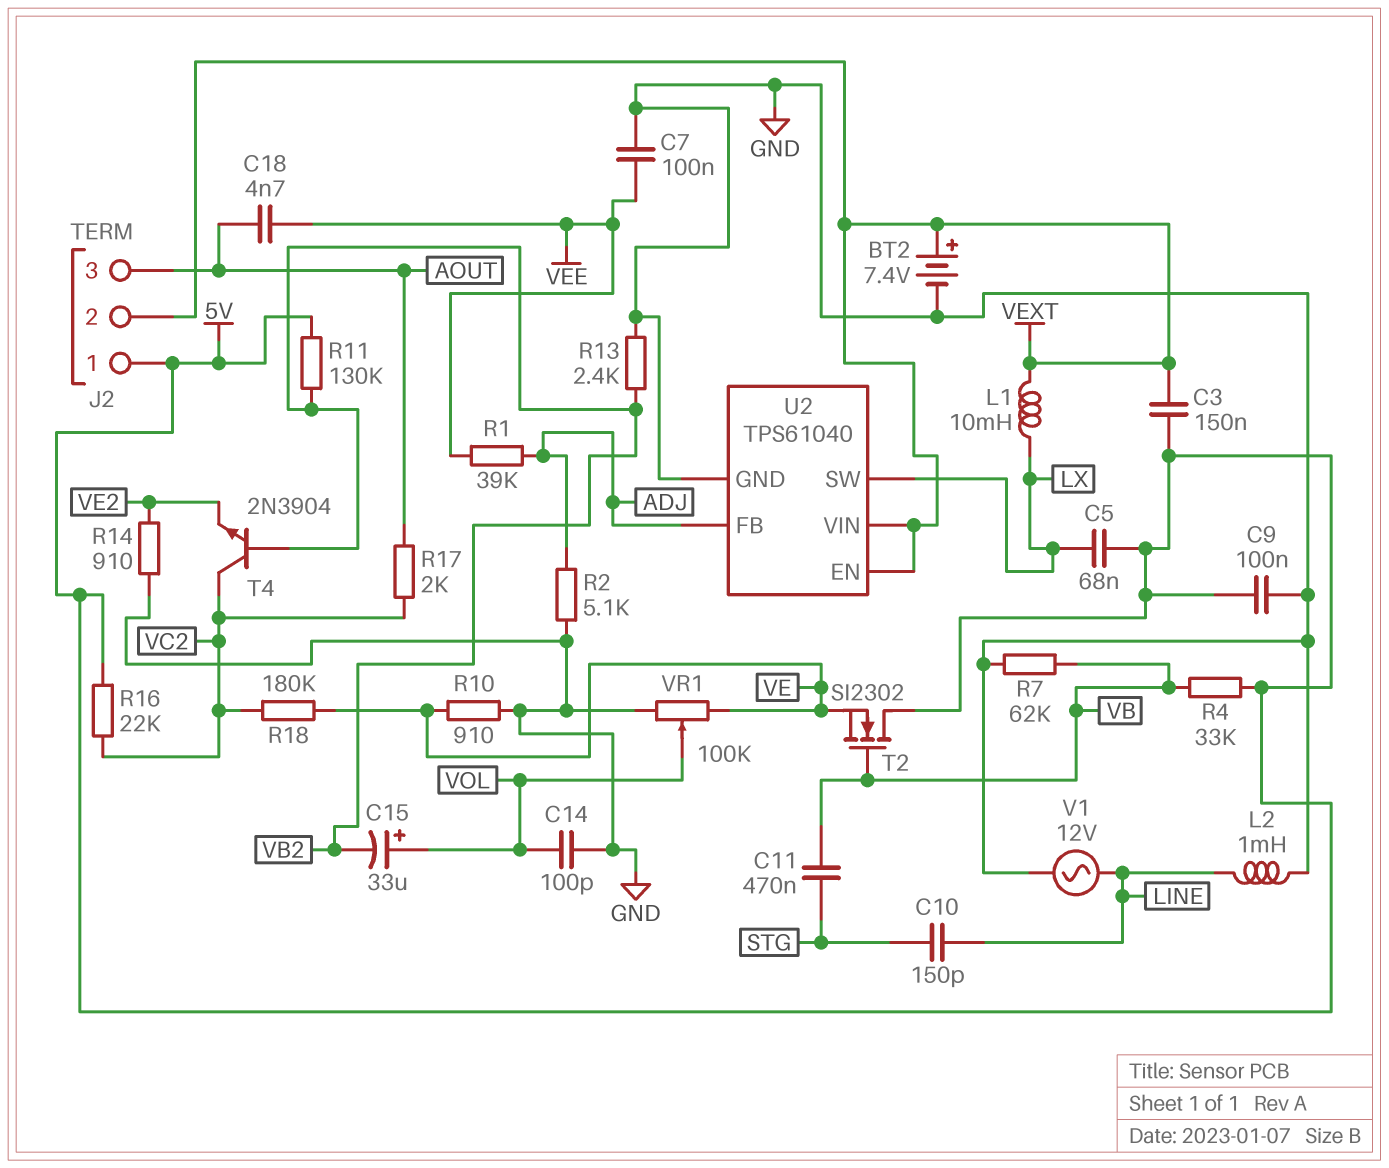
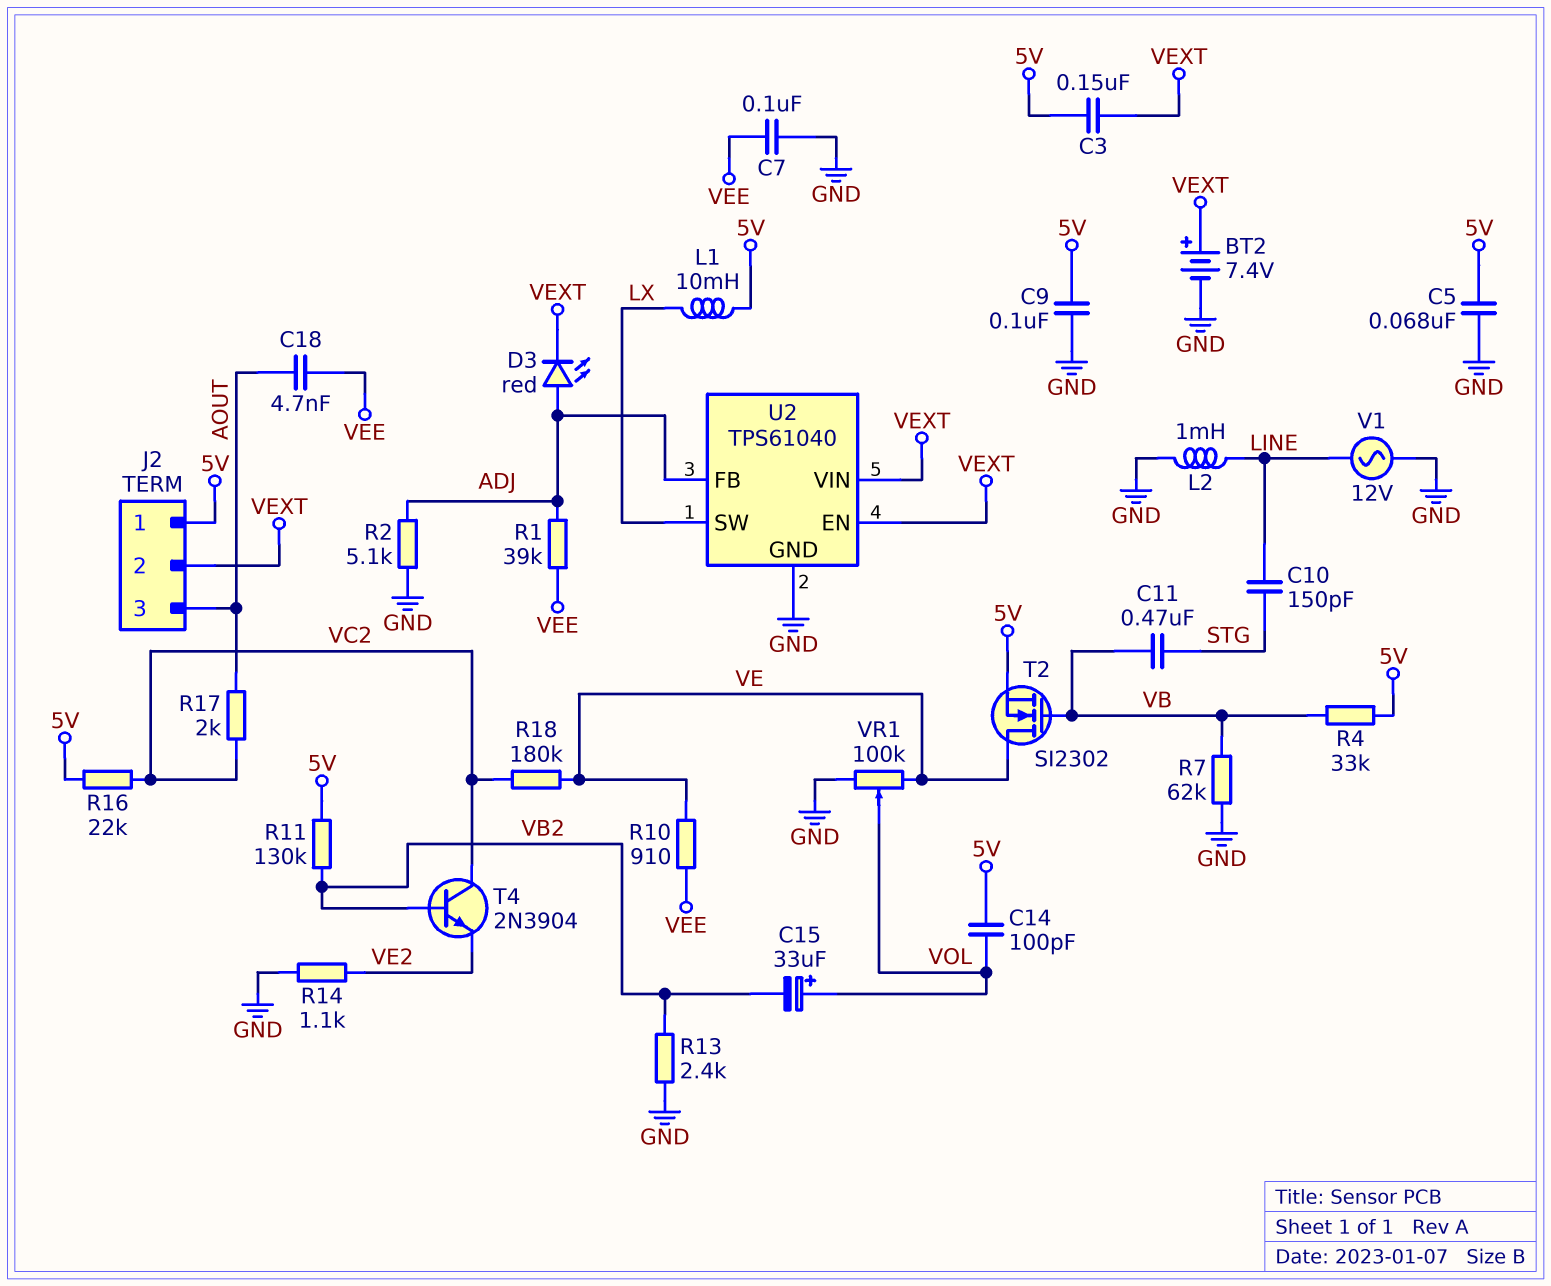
C5: 68nF (5V, LX) -> 68nF (5V, GND)
C14: 100pF (GND, VOL) -> 100pF (5V, VOL)
D3: none -> LED red (A ADJ, K VEXT)
L1: 10mH (LX, VEXT) -> 10mH (5V, LX)
R10: 910 (GND, VE) -> 910 (VE, VEE)
R14: 910 (GND, VE2) -> 1.1k (GND, VE2)
T2: NMOS SI2302 (G VB, D 5V, S VE) -> NMOS SI2302 (G VB, D VE, S 5V)

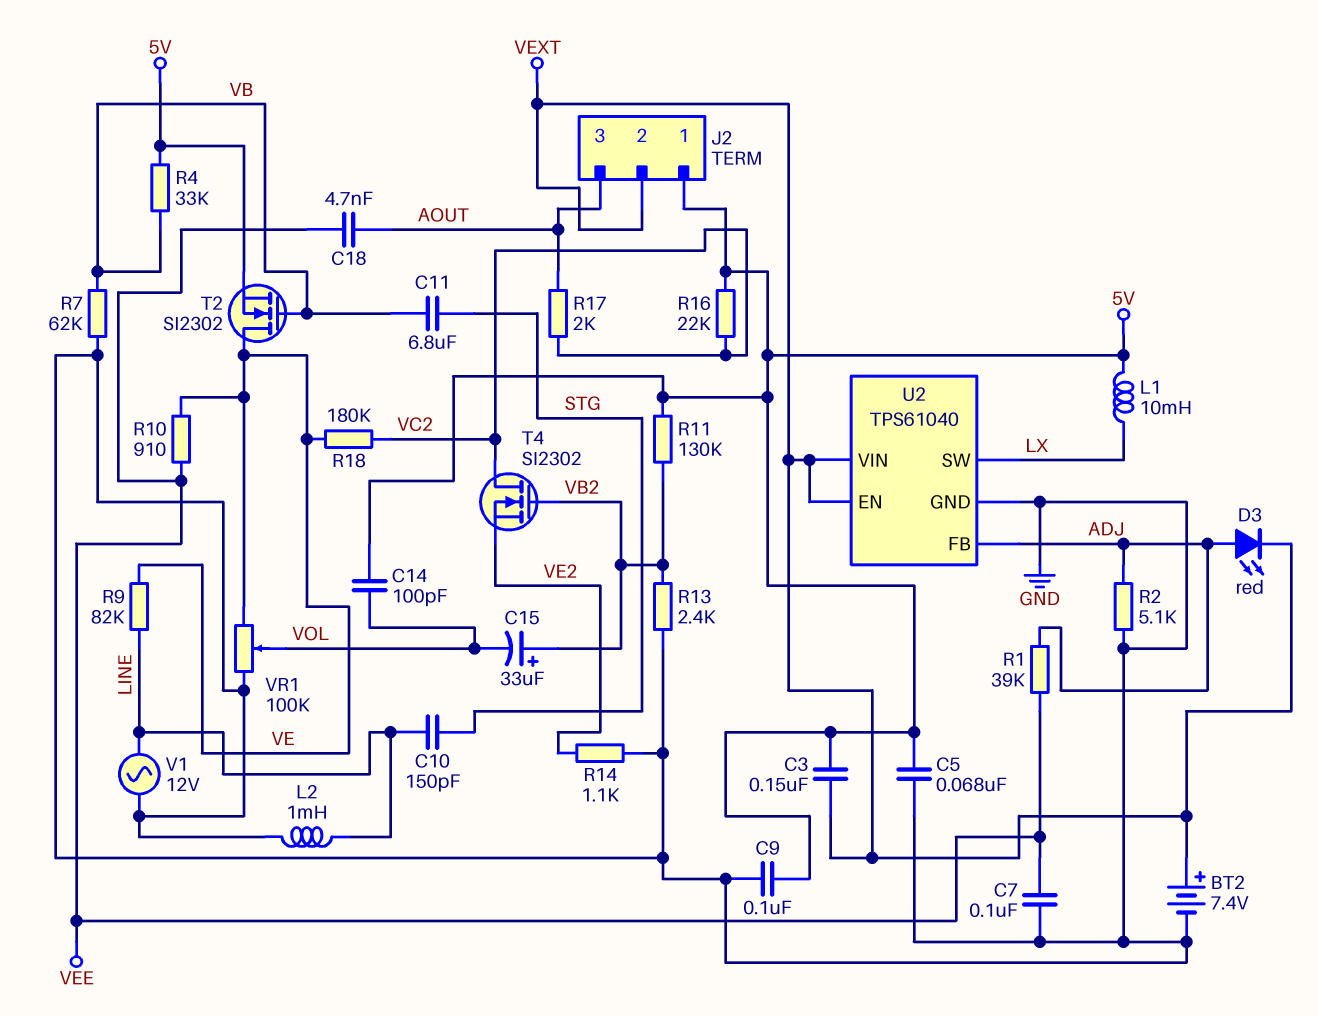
C11: 470nF (STG, VB) -> 6.8uF (STG, VB)
C15: 33uF (plus VOL, minus VB2) -> 33uF (plus VB2, minus VOL)
R9: none -> 82k (LINE, VE)
T4: NPN 2N3904 (B VB2, C VC2, E VE2) -> NMOS SI2302 (G VB2, D VC2, S VE2)

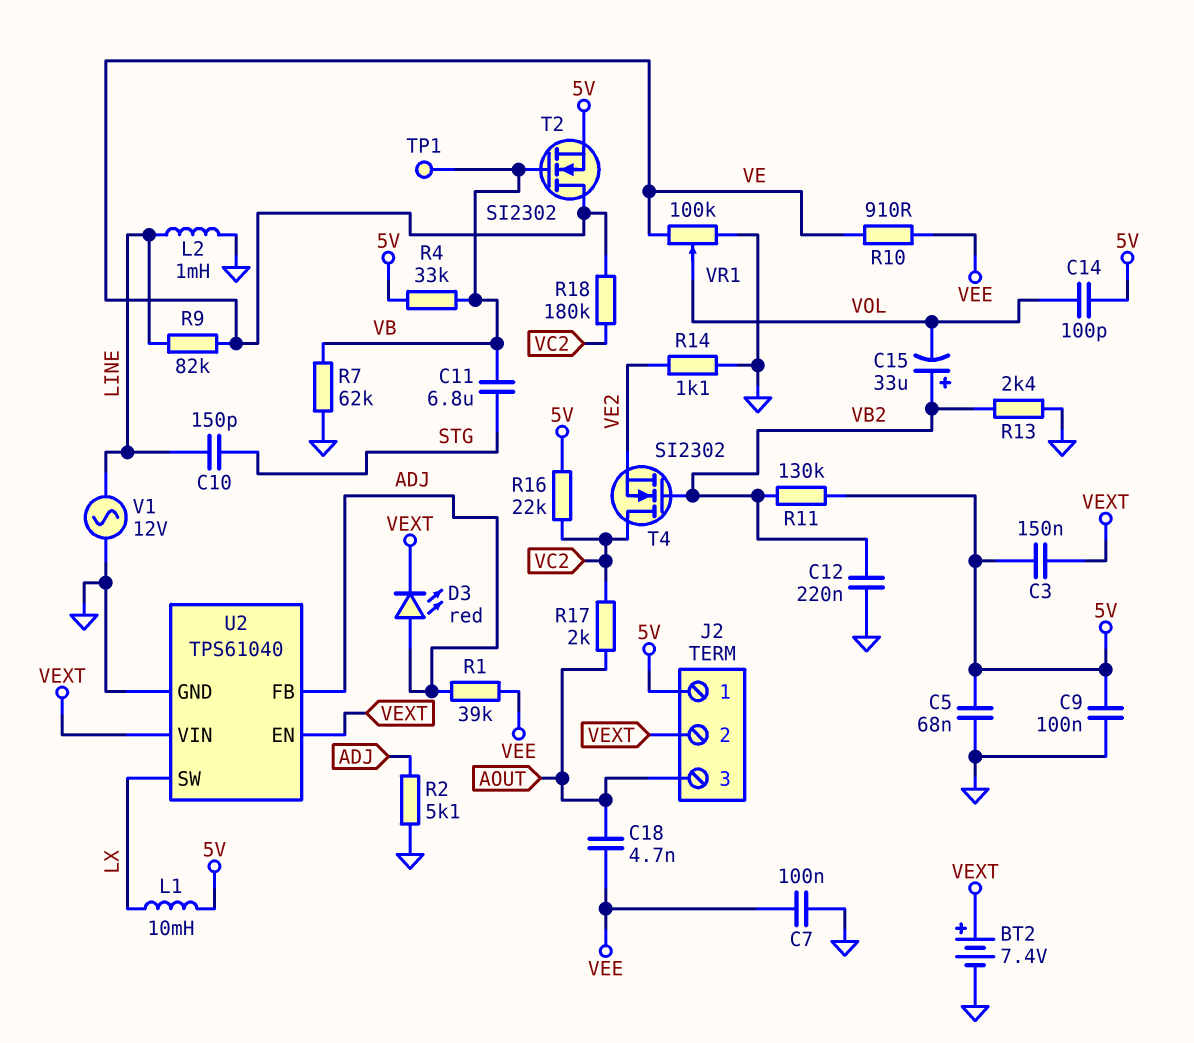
C12: none -> 220nF (GND, VB2)
TP1: none -> test point (VB)

